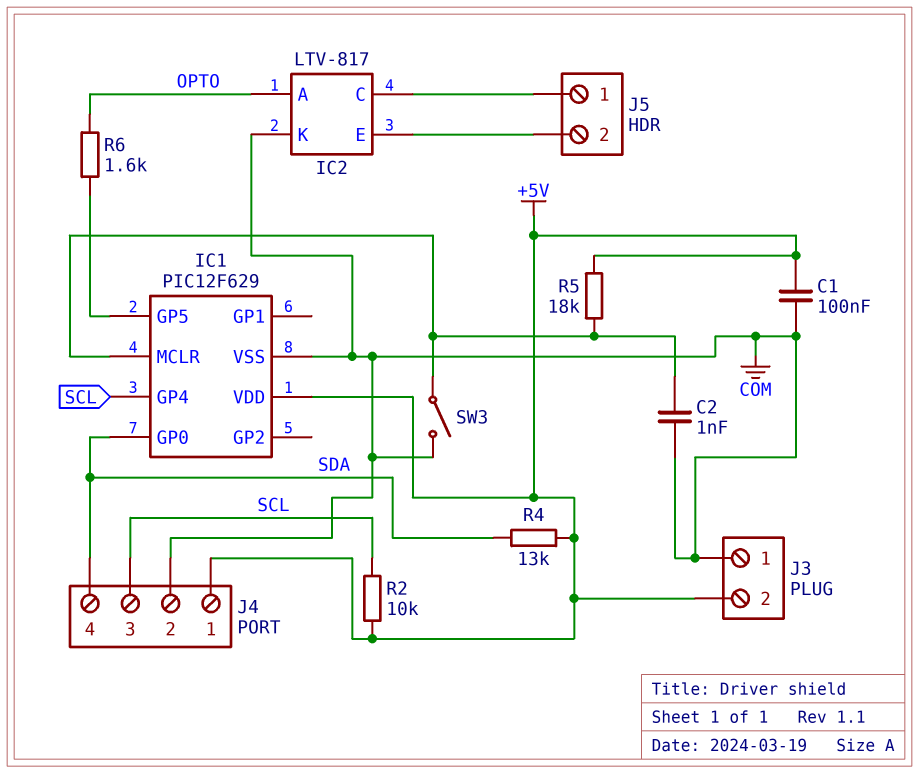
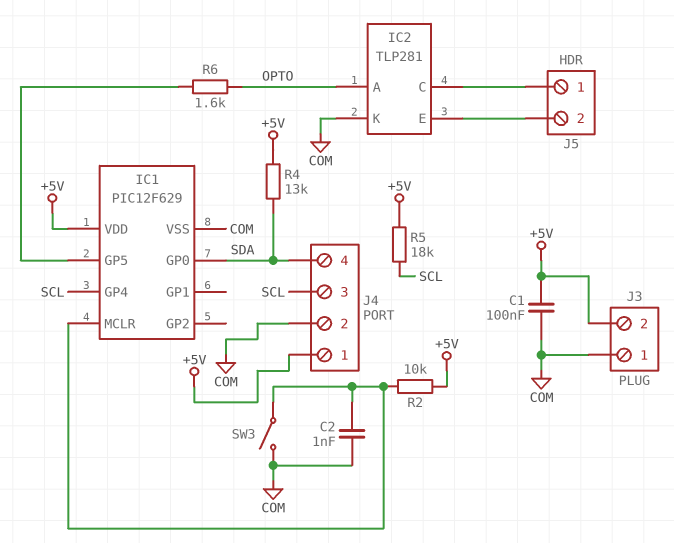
IC2: LTV-817 -> TLP281
R2: 10k (+5V, SCL) -> 10k (+5V, IC1/MCLR)
R5: 18k (+5V, IC1/MCLR) -> 18k (+5V, SCL)

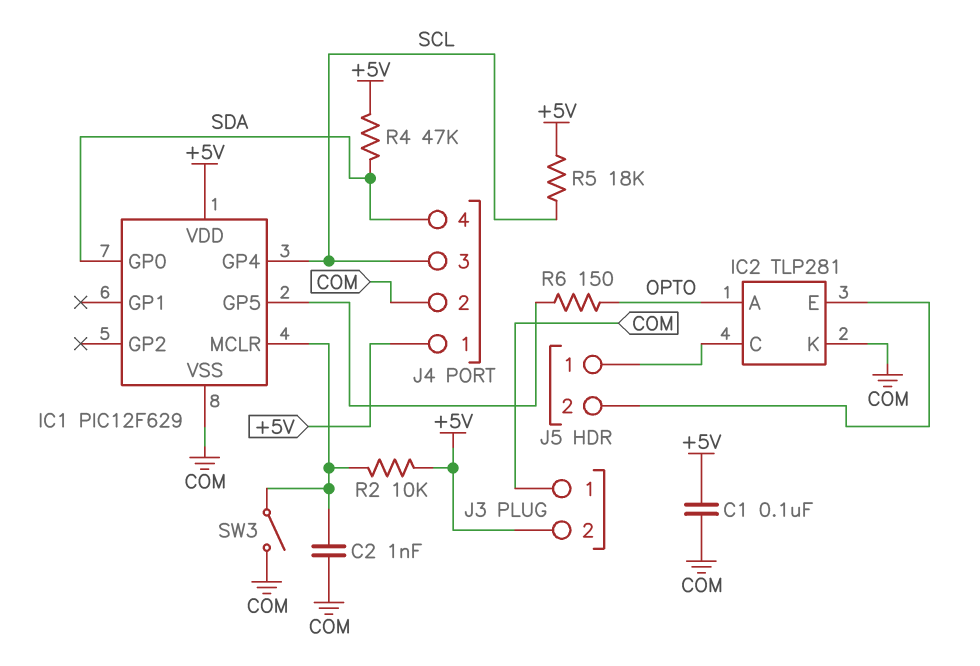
R4: 13k (+5V, SDA) -> 47k (+5V, SDA)
R6: 1.6k (IC1/GP5, OPTO) -> 150 (IC1/GP5, OPTO)

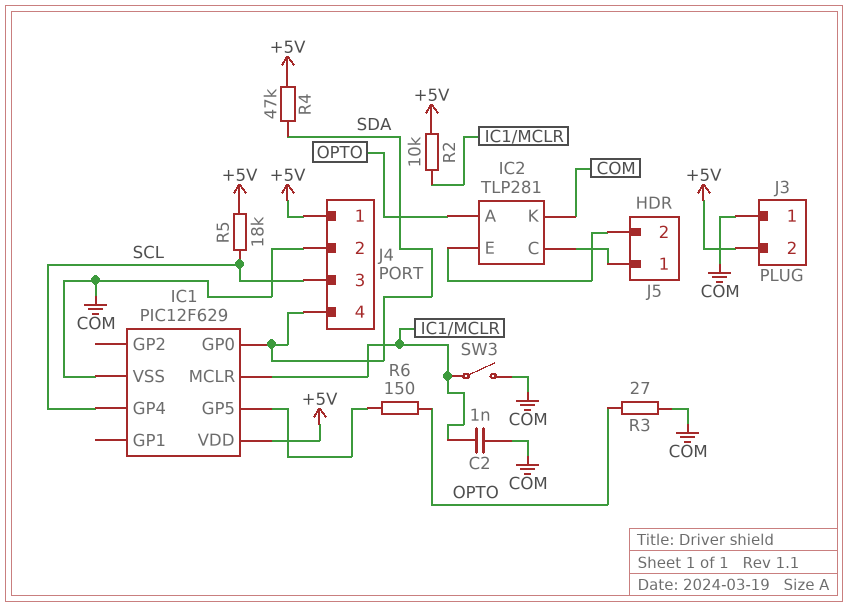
C1: 100nF (+5V, COM) -> none
R3: none -> 27 (COM, OPTO)

